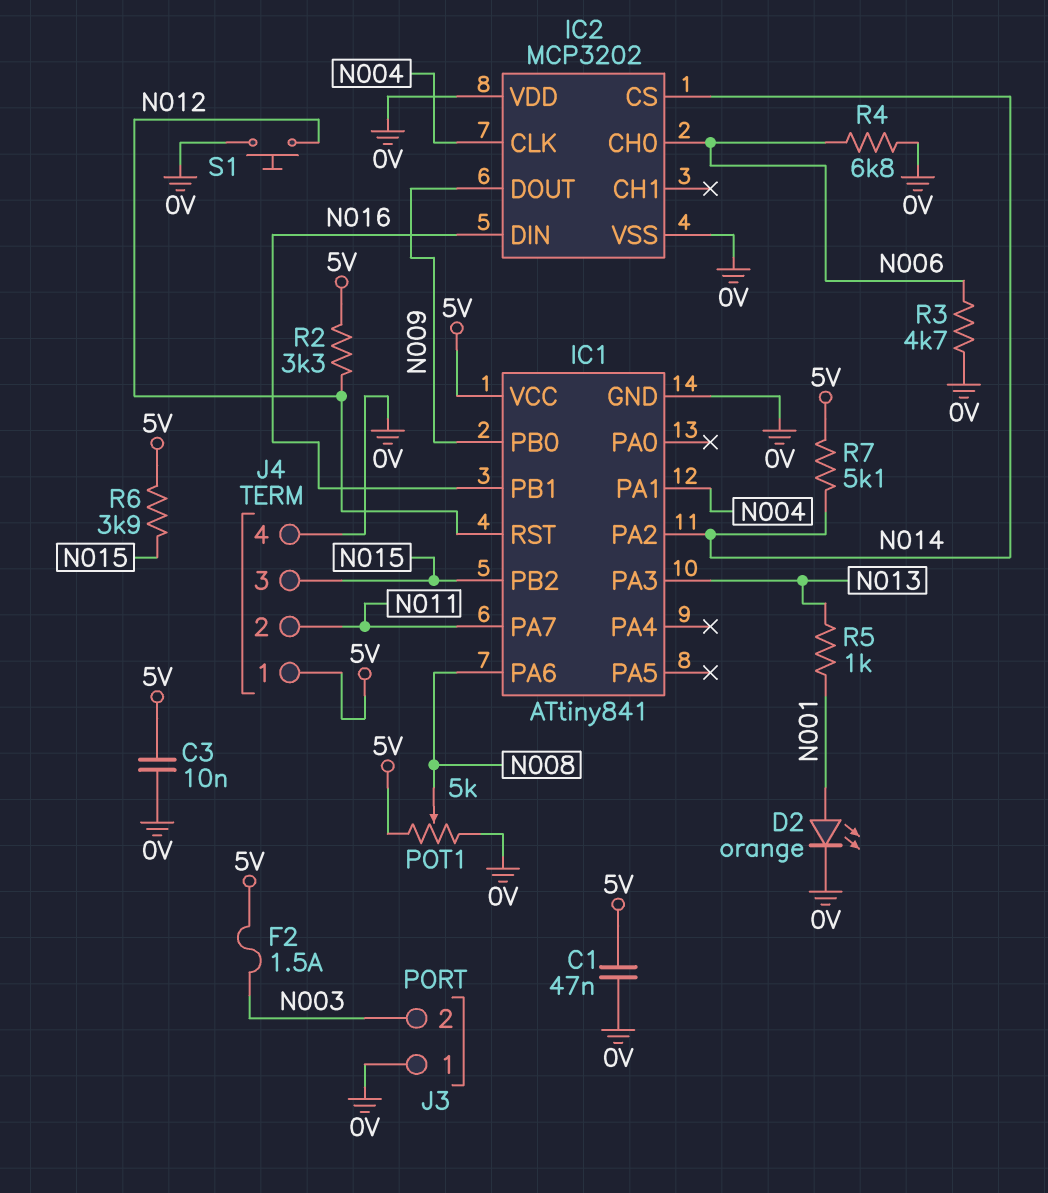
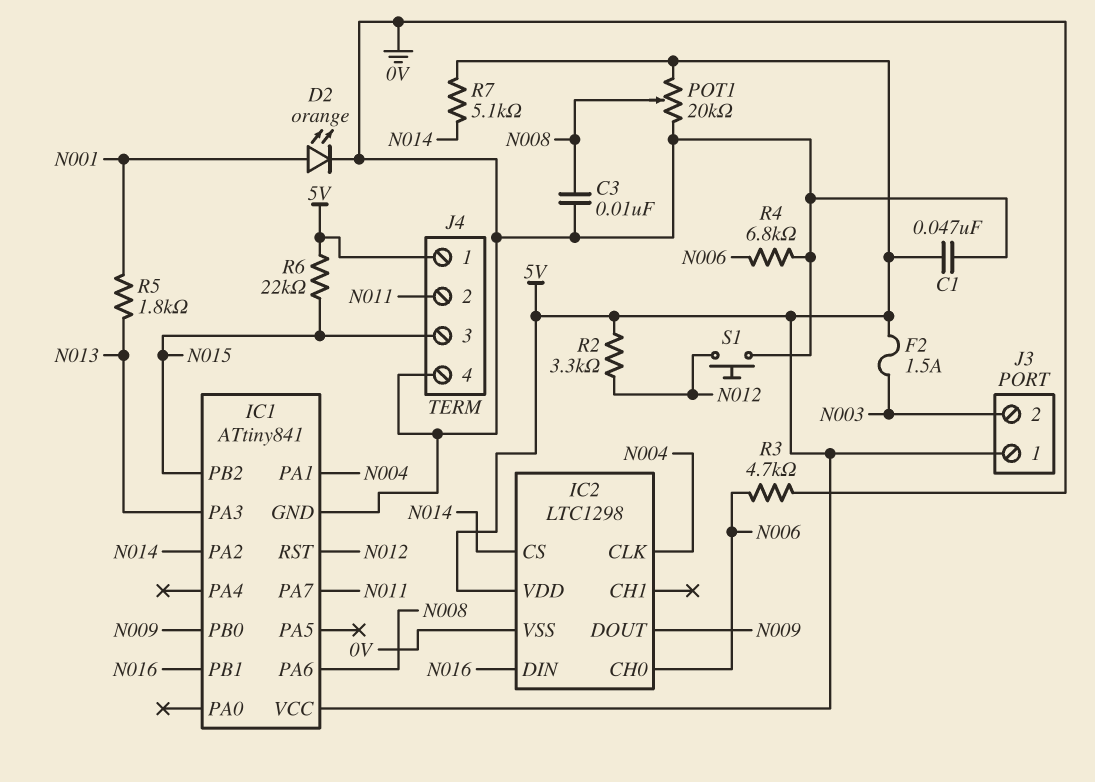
C3: 10nF (0V, 5V) -> 10nF (0V, N008)
IC2: MCP3202 -> LTC1298
IC2 pin VDD: 0V -> 5V
J3 pin 1: 0V -> 5V
POT1: 5k (0V, 5V, wiper N008) -> 20k (0V, 5V, wiper N008)
R5: 1k (N001, N013) -> 1.8k (N001, N013)
R6: 3.9k (5V, N015) -> 22k (5V, N015)

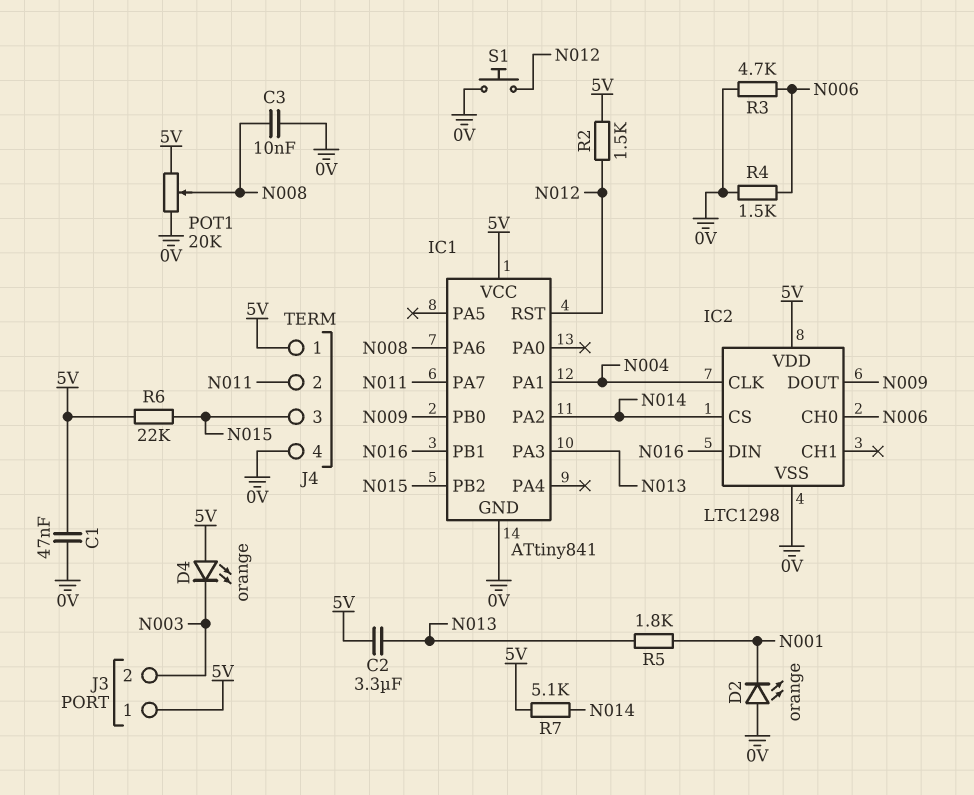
C2: none -> 3.3uF (5V, N013)
D2: LED orange (A N001, K 0V) -> LED orange (A 0V, K N001)
D4: none -> LED orange (A 5V, K N003)
F2: 1.5A (5V, N003) -> none
R2: 3.3k (5V, N012) -> 1.5k (5V, N012)
R4: 6.8k (0V, N006) -> 1.5k (0V, N006)

